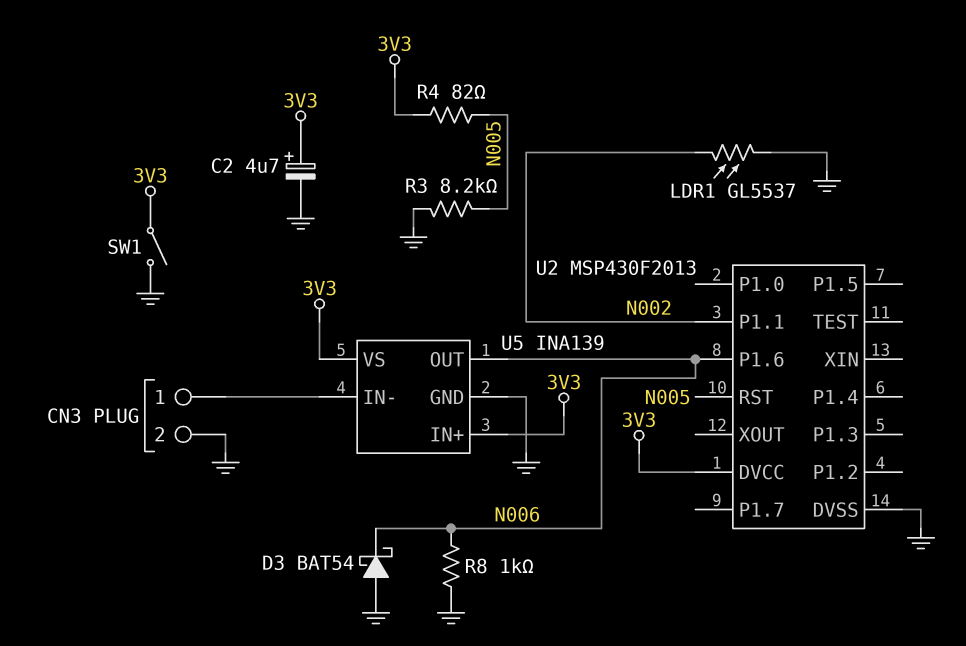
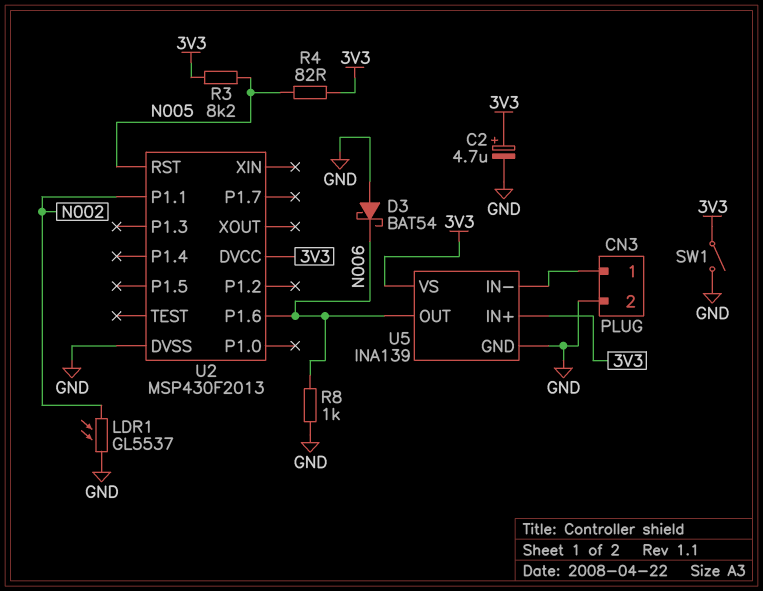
R3: 8.2k (GND, N005) -> 8.2k (3V3, N005)

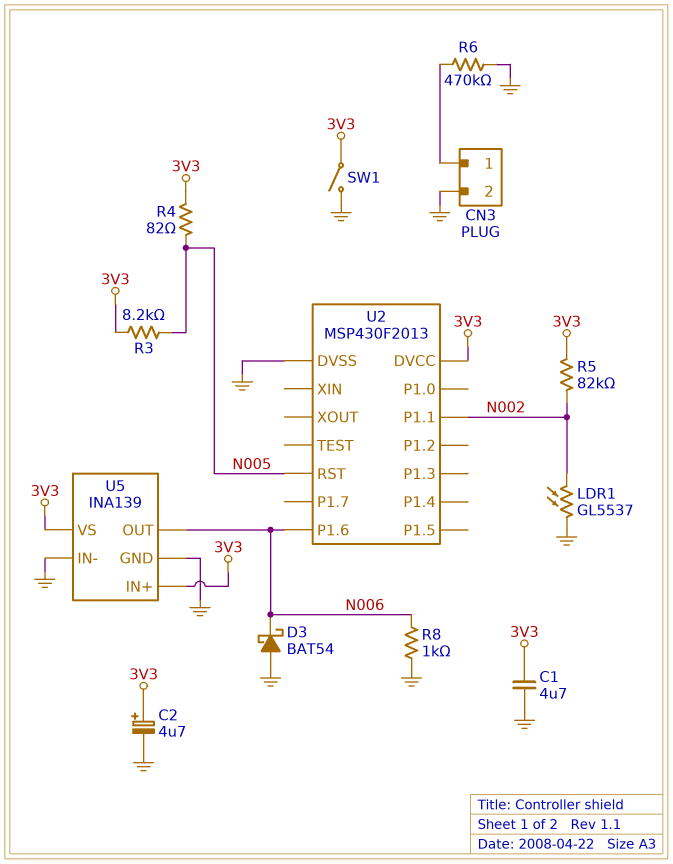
C1: none -> 4.7uF (3V3, GND)
R5: none -> 82k (3V3, N002)
R6: none -> 470k (CN3/1, GND)
U5 pin IN-: CN3/1 -> GND

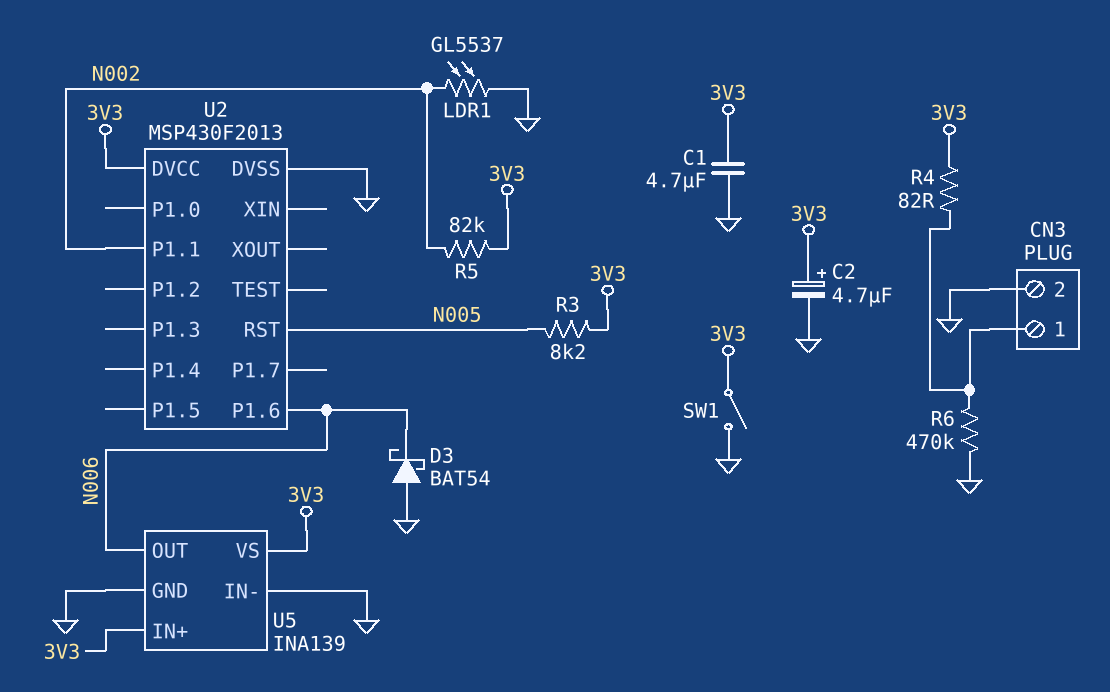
R4: 82 (3V3, N005) -> 82 (3V3, CN3/1)
R8: 1k (GND, N006) -> none

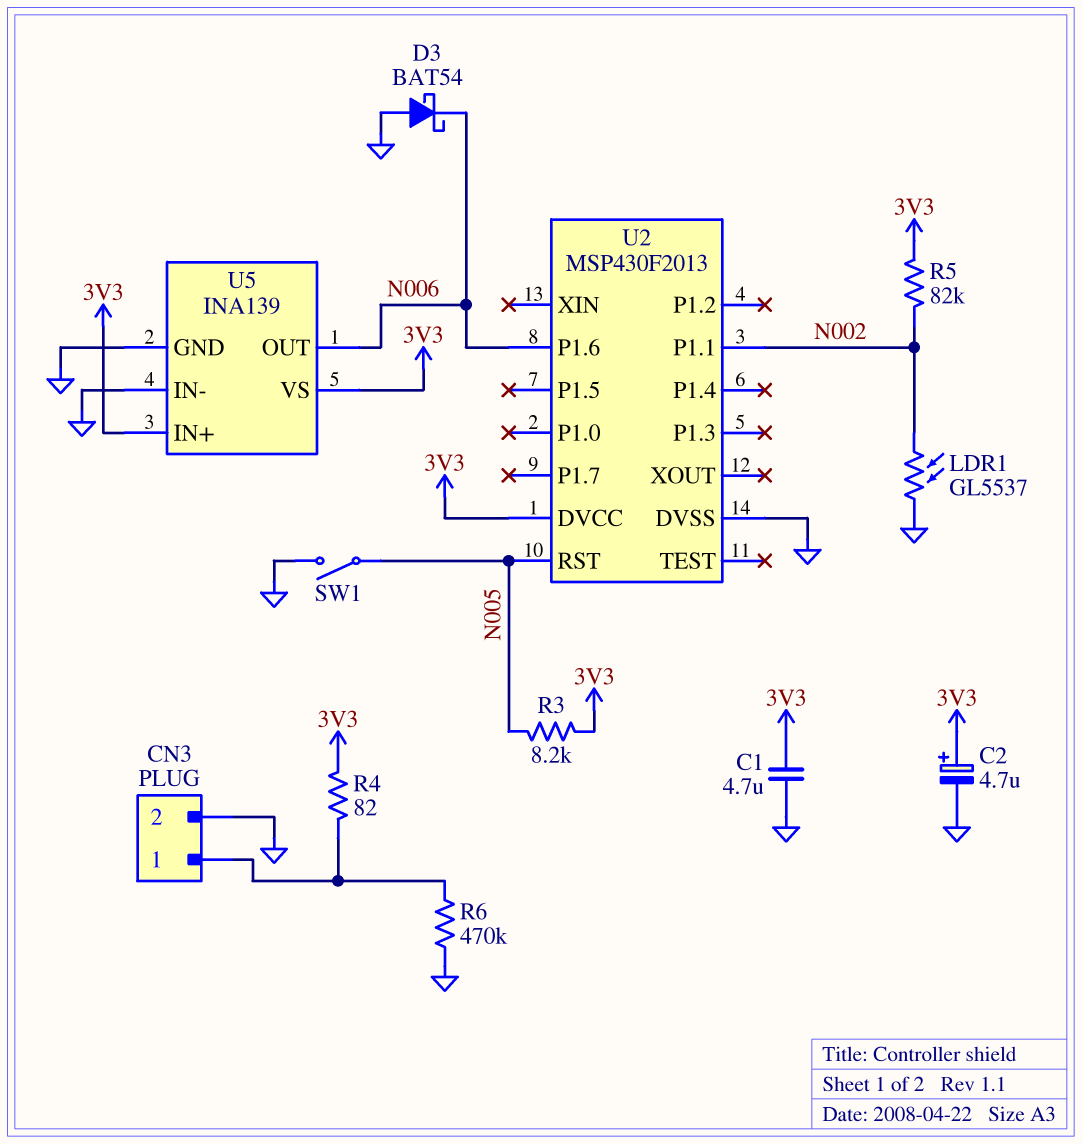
SW1: switch (3V3, GND) -> switch (GND, N005)

